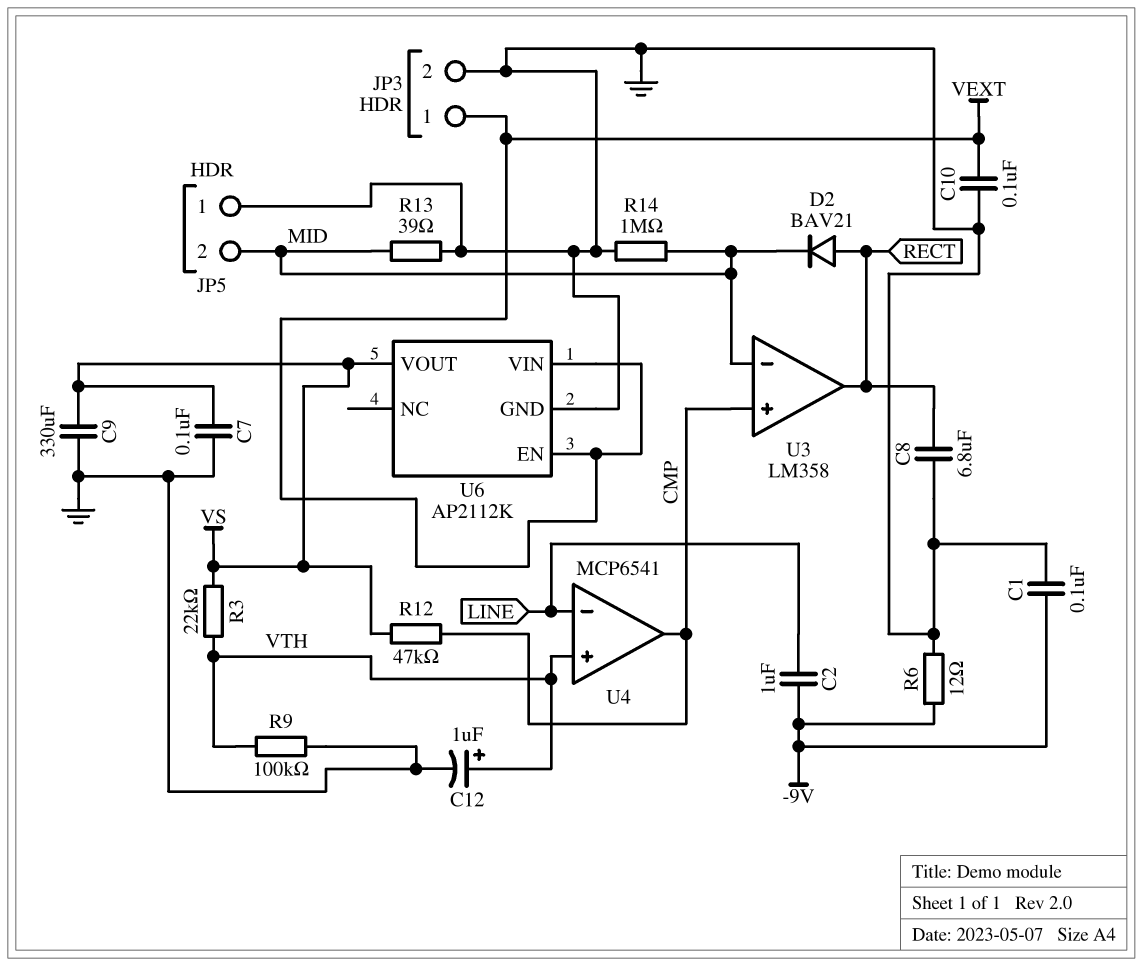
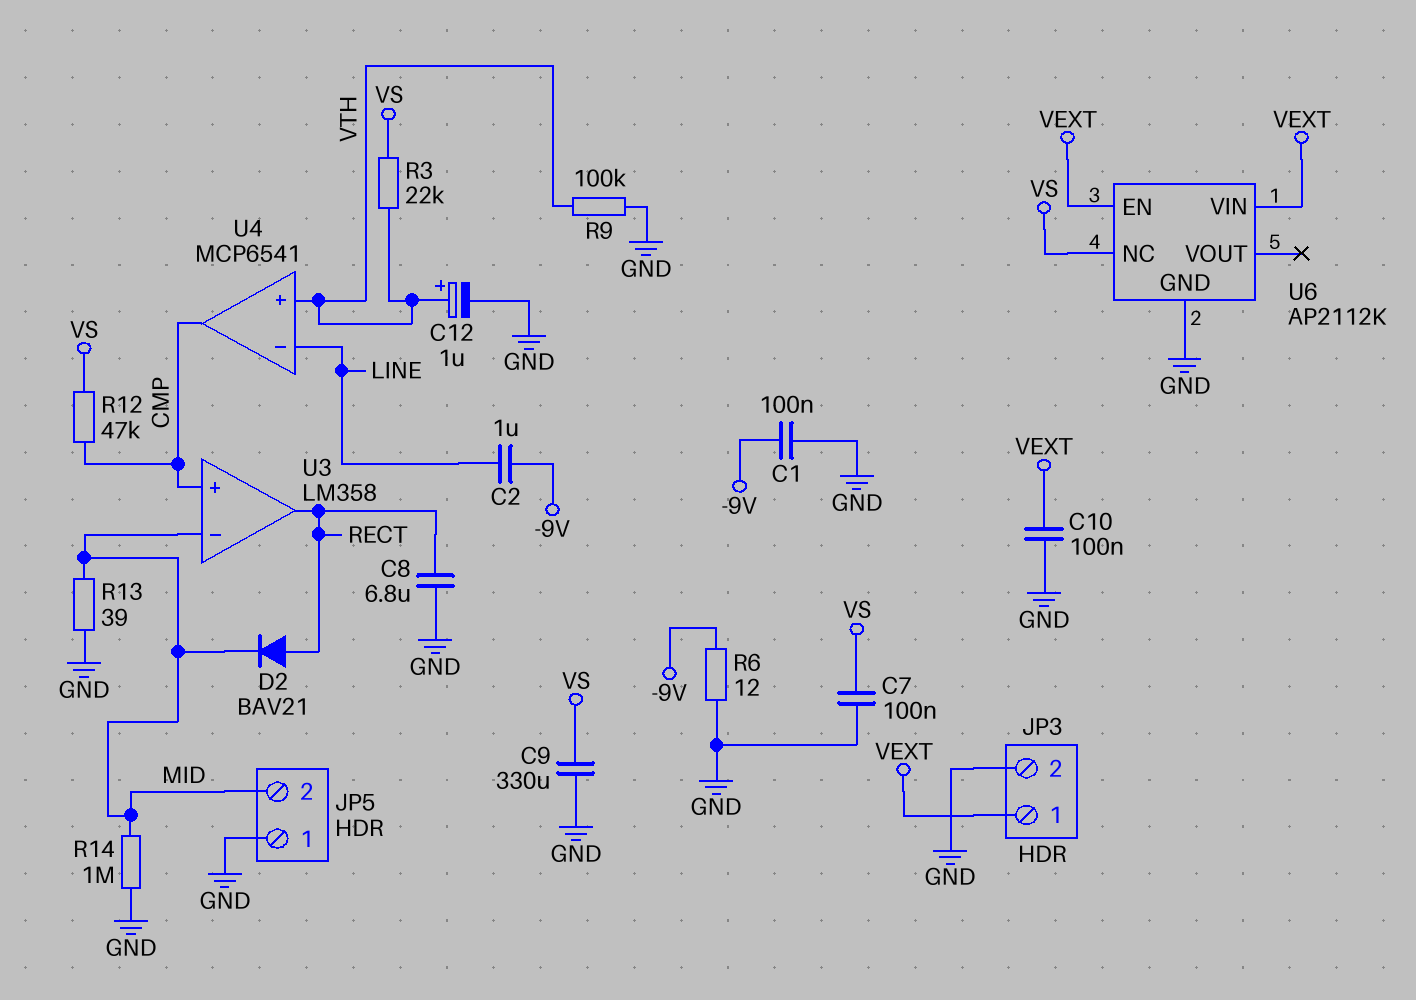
U6 pin NC: none -> VS
U6 pin VOUT: VS -> none

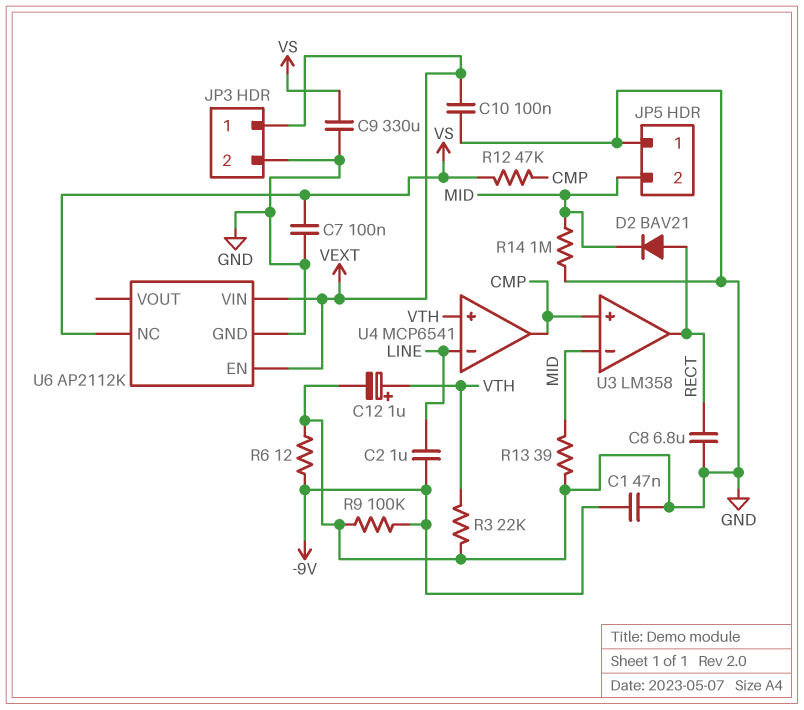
C1: 100nF (-9V, GND) -> 47nF (-9V, GND)
R3: 22k (VS, VTH) -> 22k (GND, VTH)
R9: 100k (GND, VTH) -> 100k (-9V, GND)

